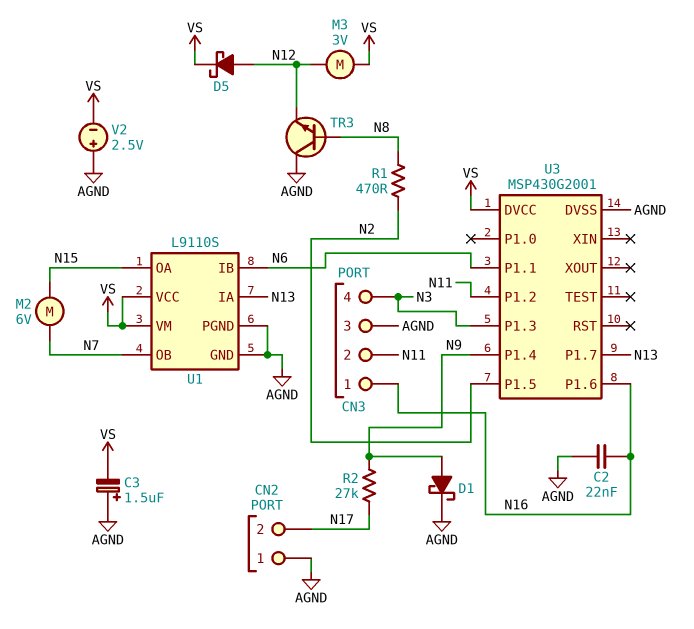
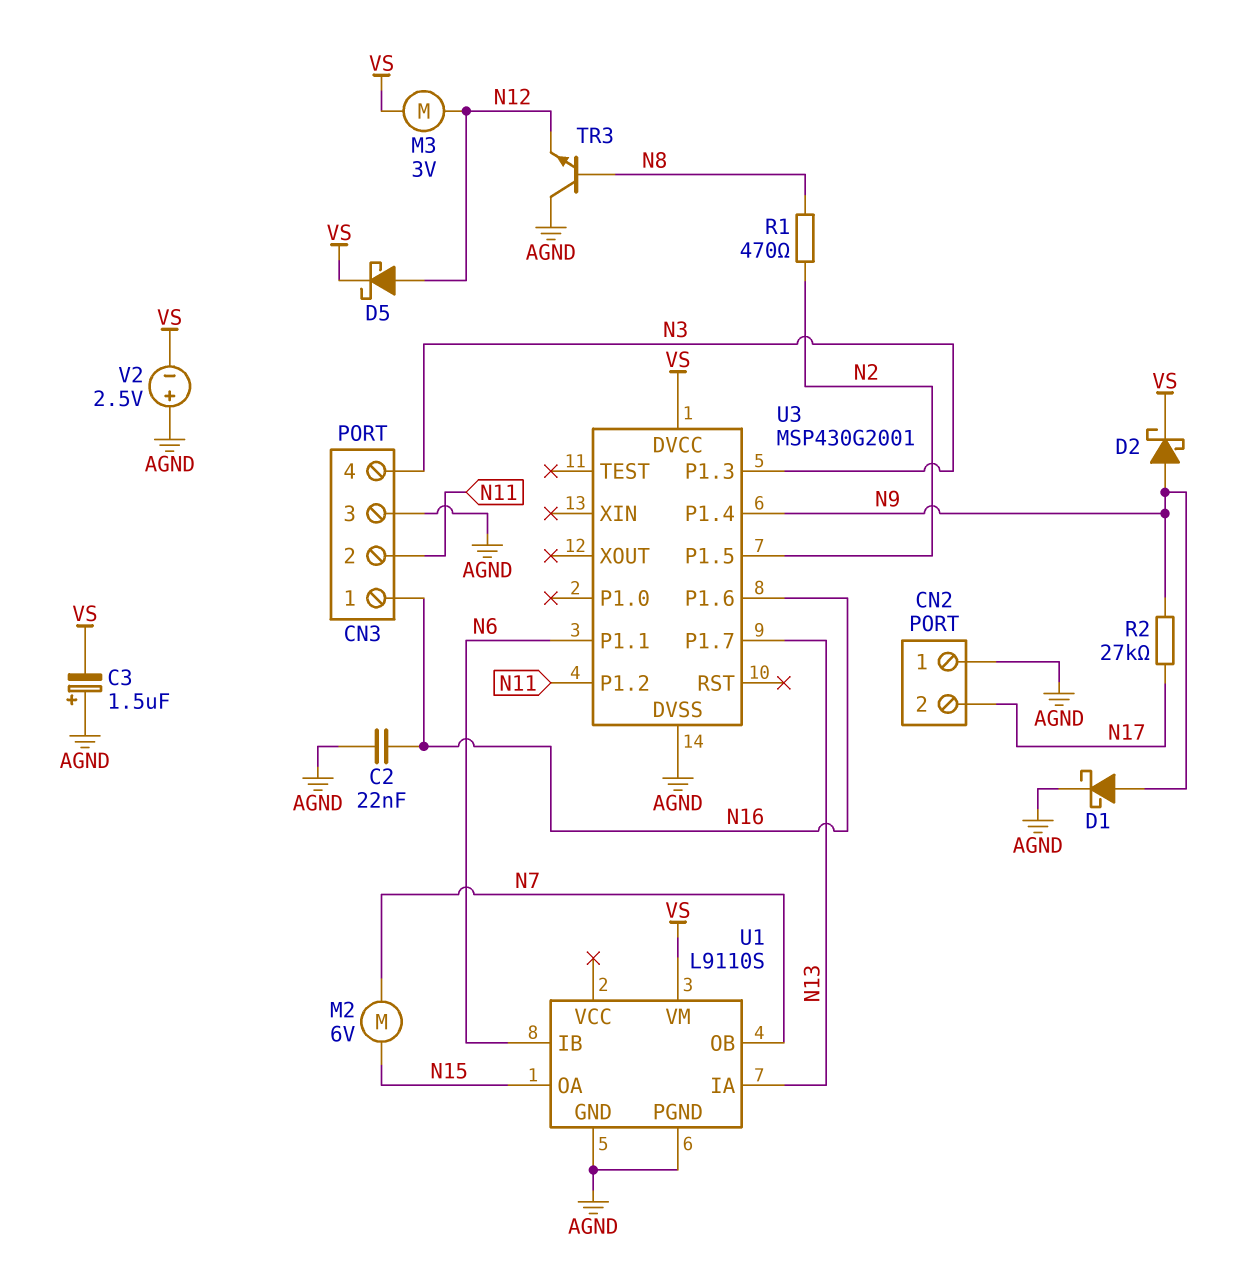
D2: none -> schottky (A N9, K VS)
U1 pin VCC: VS -> none

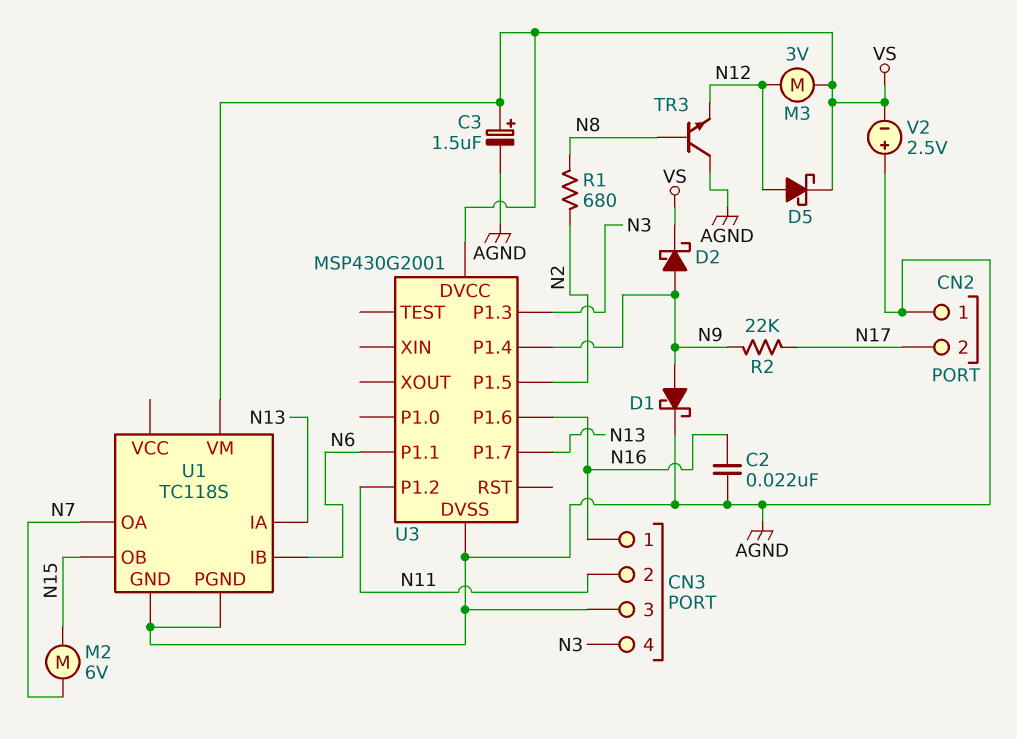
C3: 1.5uF (plus AGND, minus VS) -> 1.5uF (plus VS, minus AGND)
R1: 470 (N2, N8) -> 680 (N2, N8)
R2: 27k (N9, N17) -> 22k (N9, N17)
U1: L9110S -> TC118S
U1 pin OA: N15 -> N7
U1 pin OB: N7 -> N15

